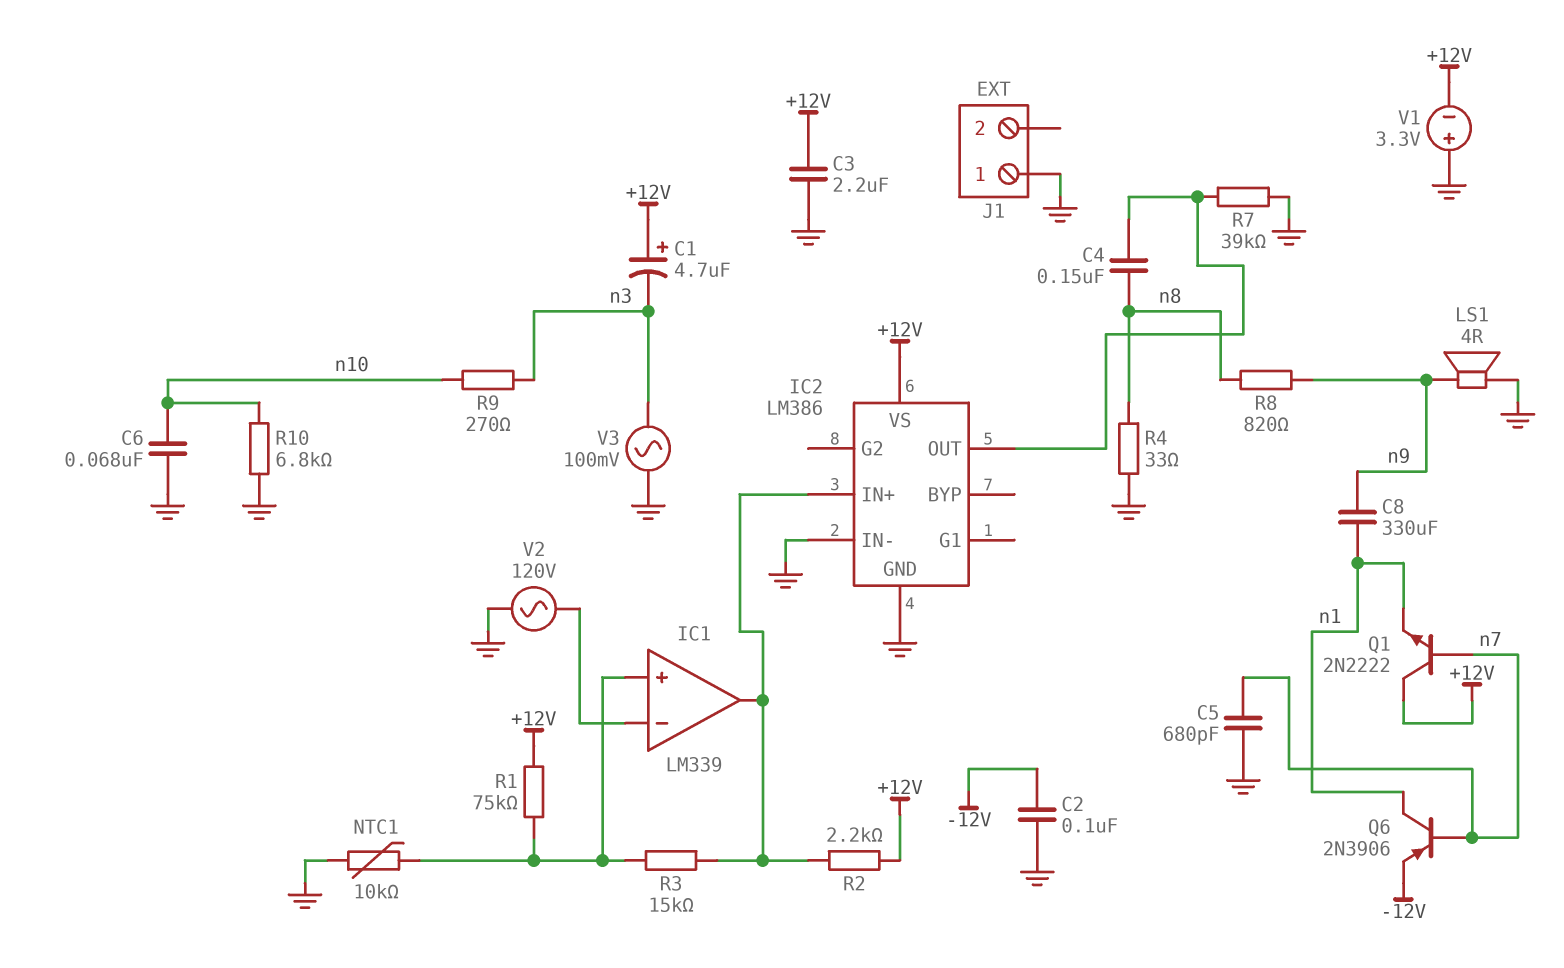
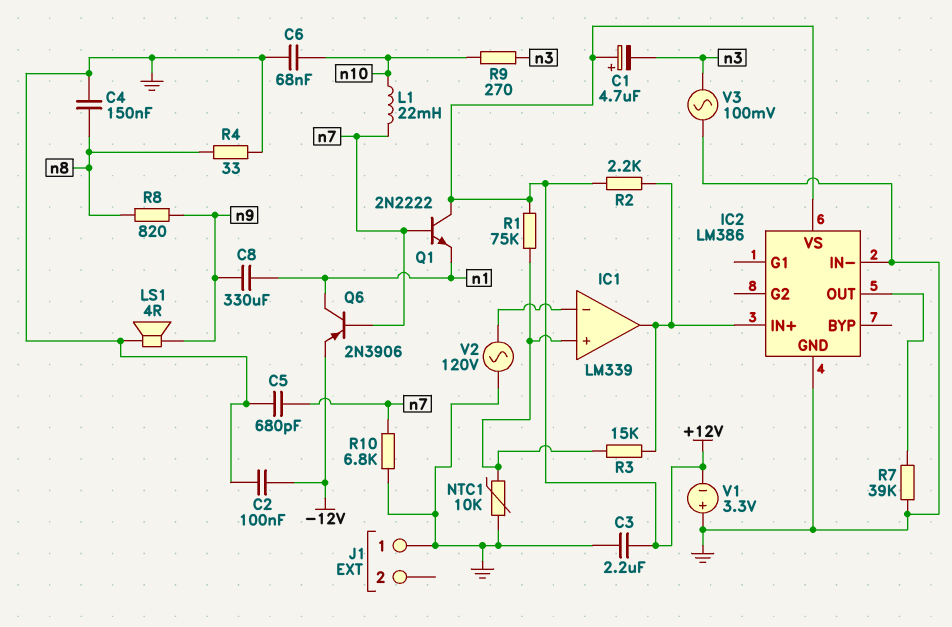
C4: 150nF (IC2/OUT, n8) -> 150nF (GND, n8)
L1: none -> 22mH (n7, n10)
R10: 6.8k (GND, n10) -> 6.8k (GND, n7)

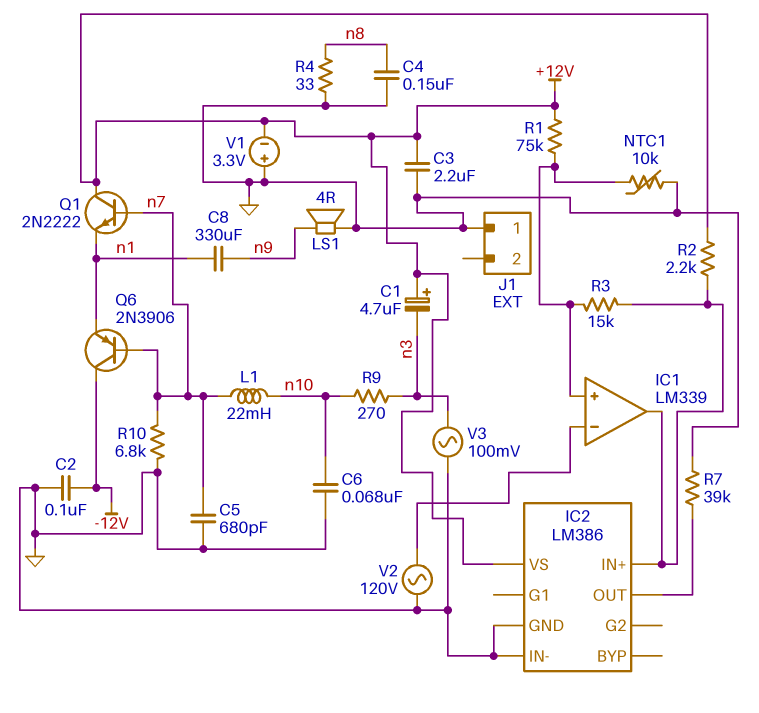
Q6: PNP 2N3906 (B n7, C n1, E -12V) -> PNP 2N3906 (B n7, C -12V, E n1)
R8: 820 (n8, n9) -> none

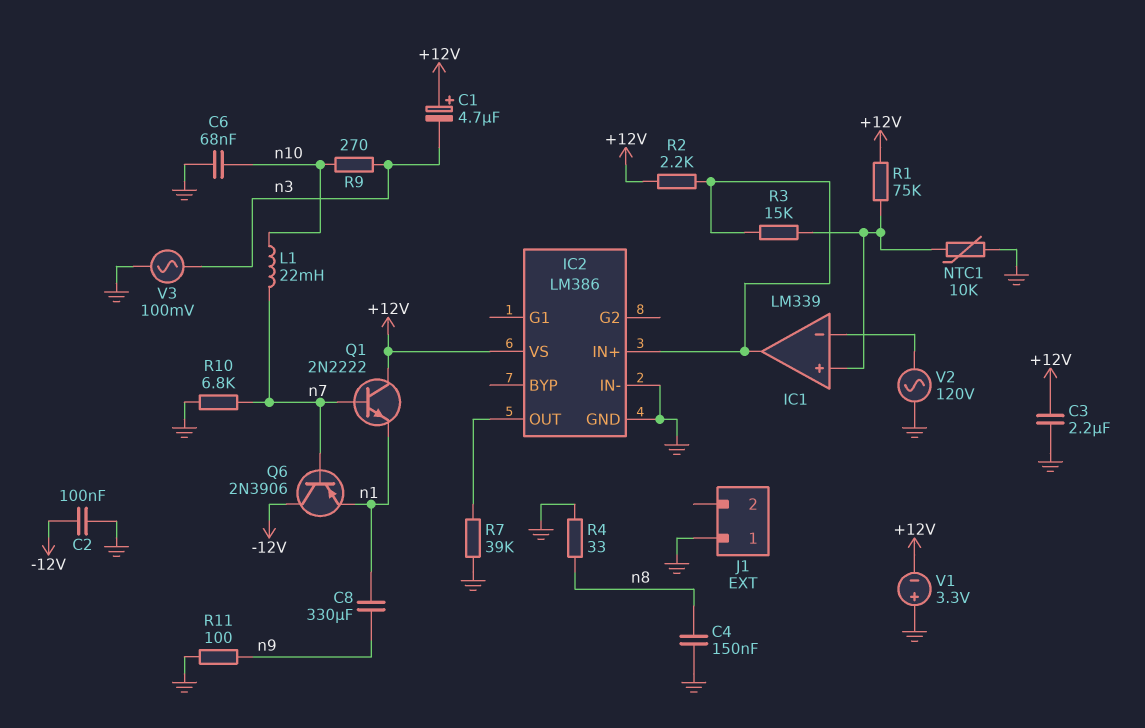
C5: 680pF (GND, n7) -> none
LS1: speaker 4R (GND, n9) -> none
R11: none -> 100 (GND, n9)

